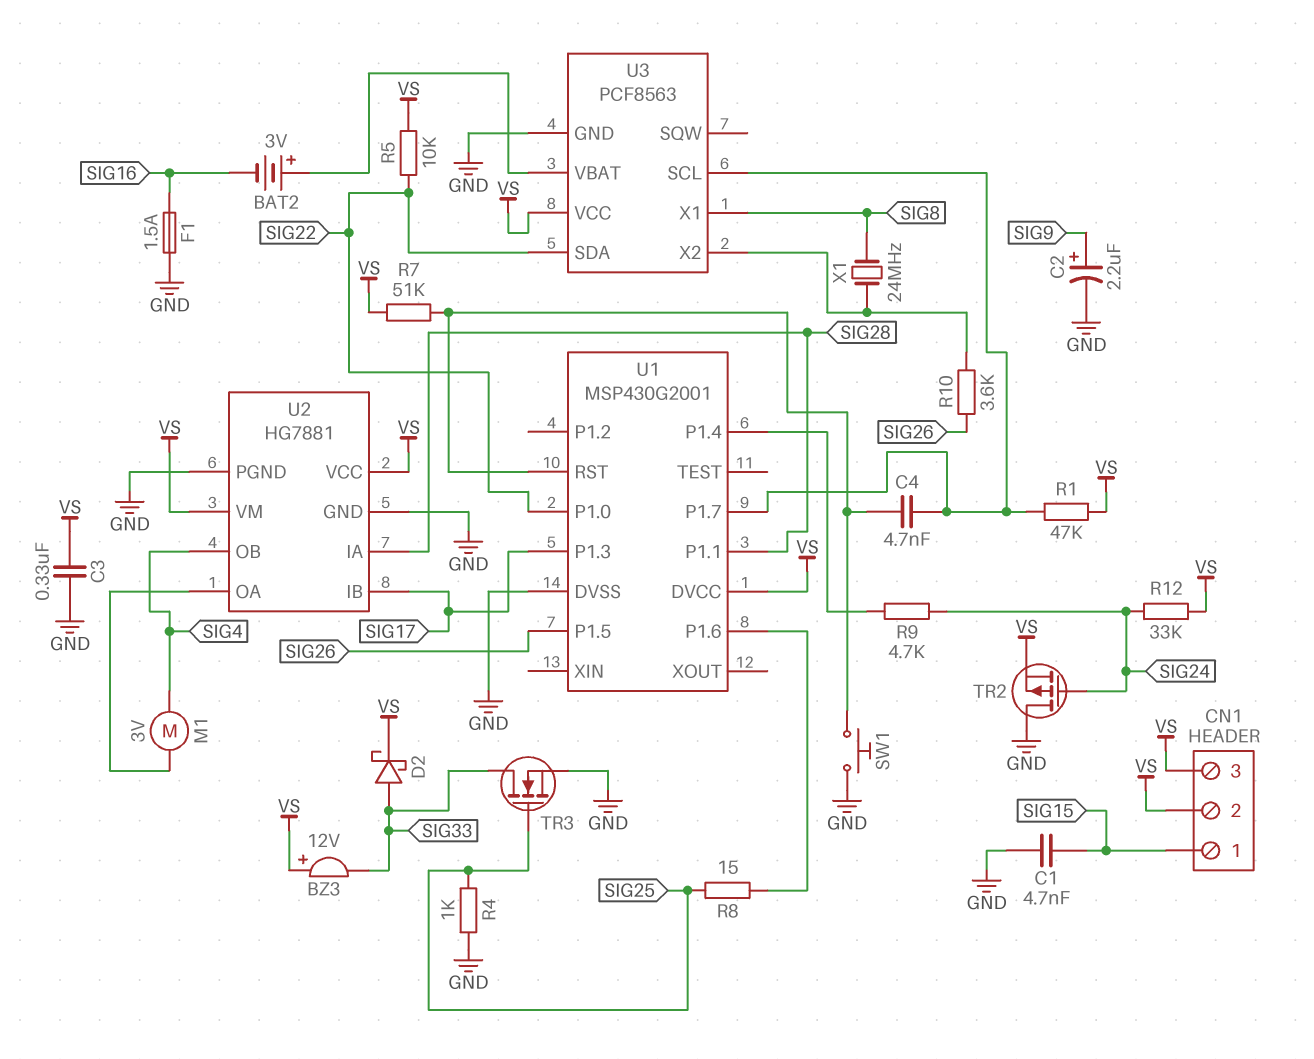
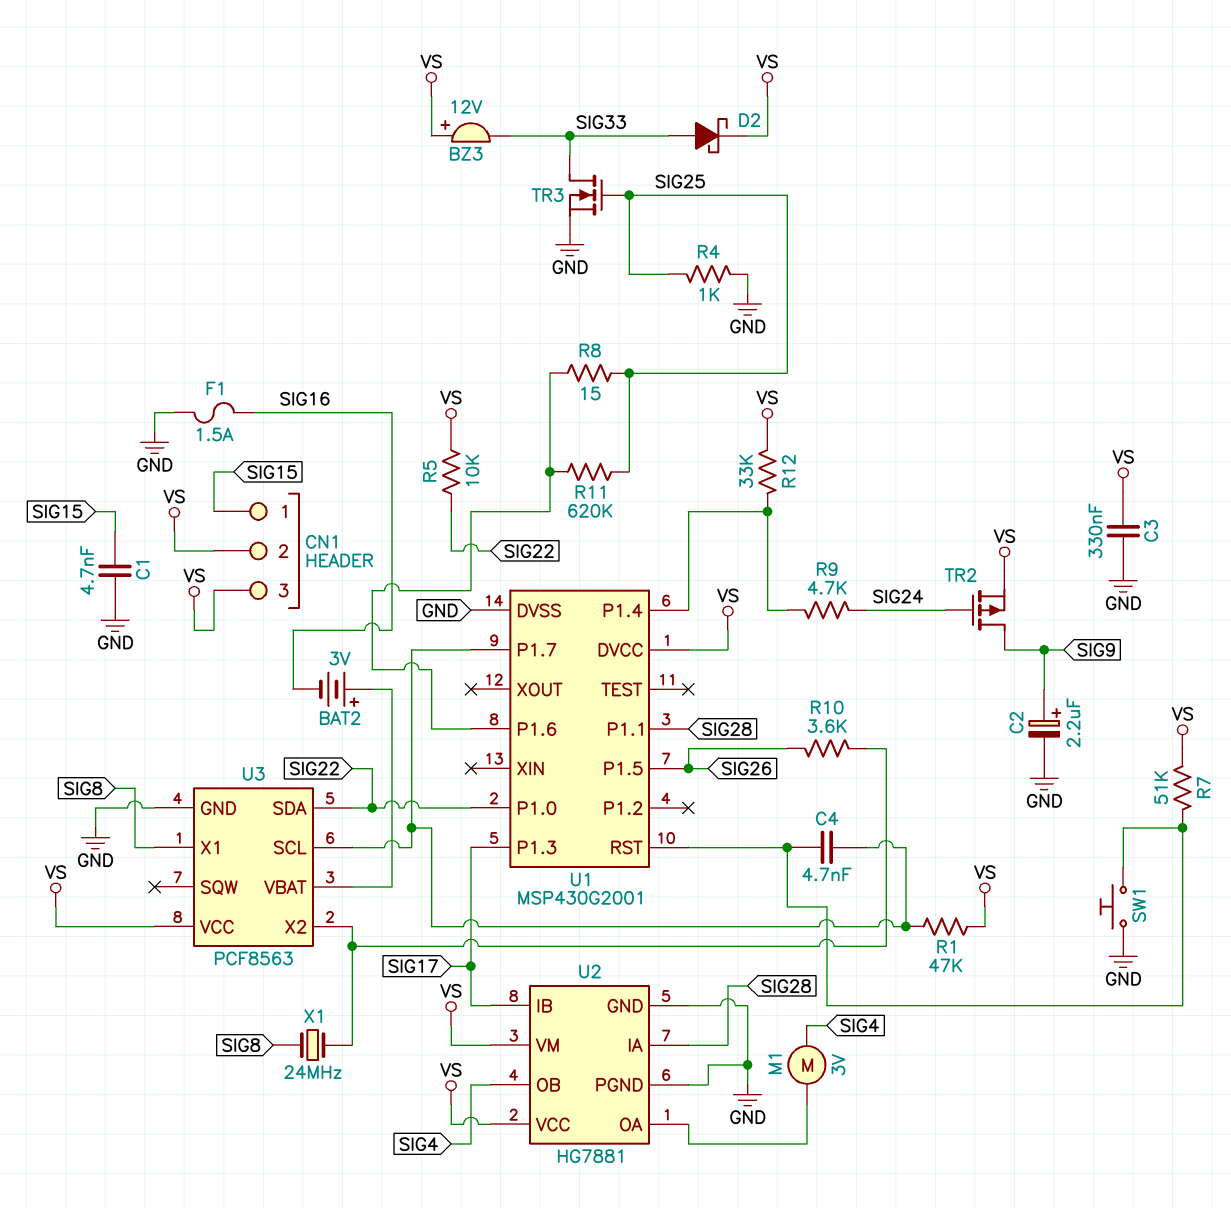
R11: none -> 620k (SIG25, U1/P1.6)
R12: 33k (SIG24, VS) -> 33k (U1/P1.4, VS)
TR2: PMOS (G SIG24, D GND, S VS) -> PMOS (G SIG24, D SIG9, S VS)

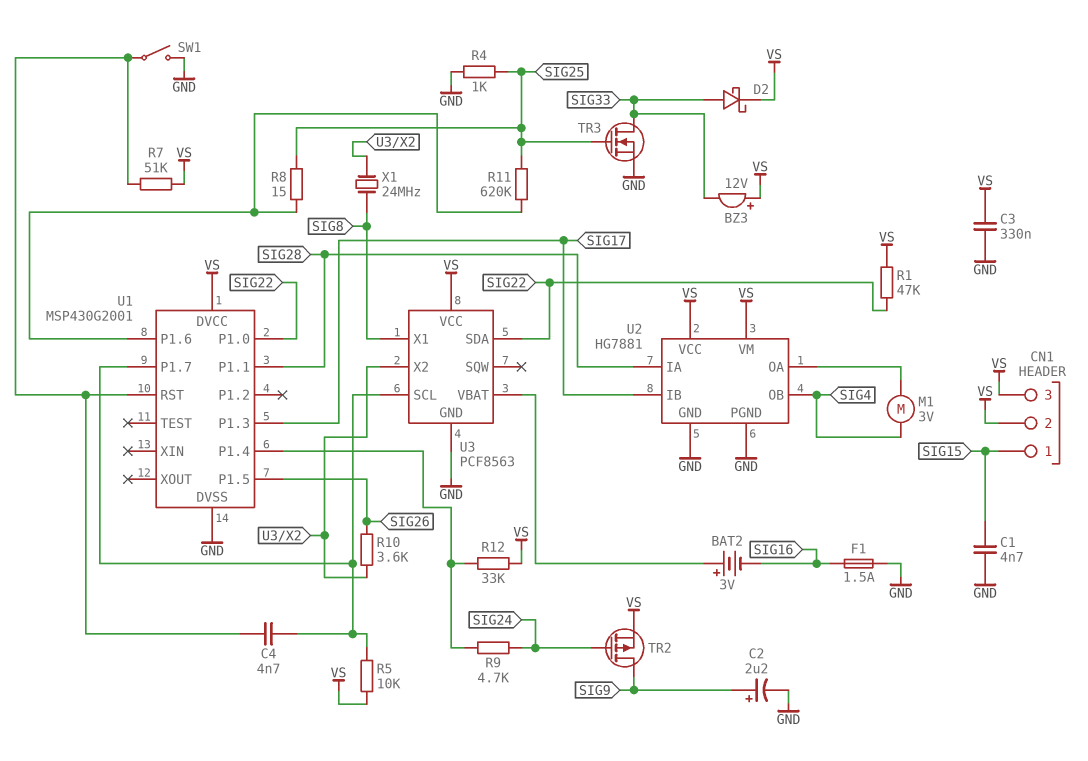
R1: 47k (U1/P1.7, VS) -> 47k (SIG22, VS)
R5: 10k (SIG22, VS) -> 10k (U1/P1.7, VS)
SW1: button (GND, U1/RST) -> switch (GND, U1/RST)

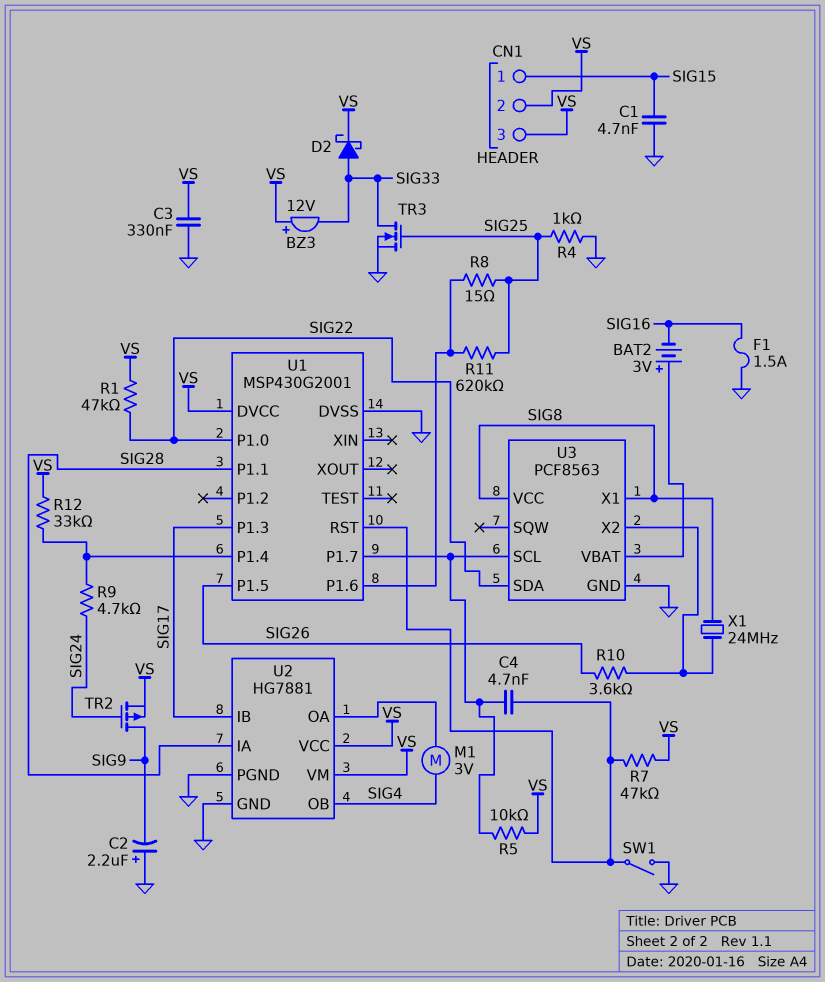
C2: 2.2uF (plus SIG9, minus GND) -> 2.2uF (plus GND, minus SIG9)
R7: 51k (U1/RST, VS) -> 47k (U1/RST, VS)
U3 pin VCC: VS -> SIG8

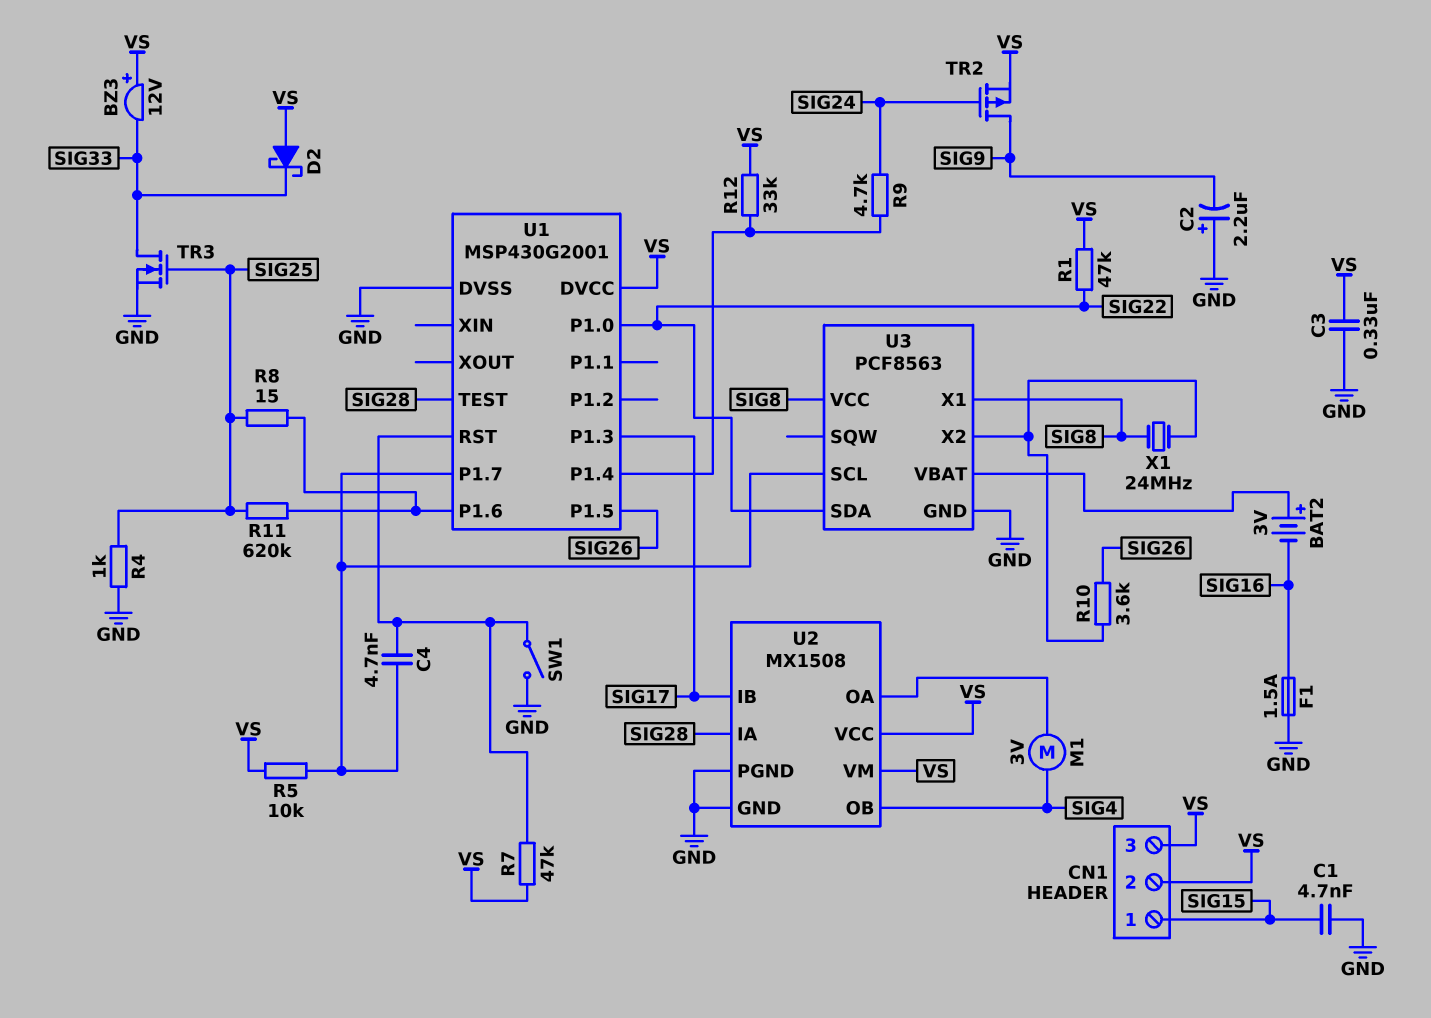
D2: schottky (A SIG33, K VS) -> schottky (A VS, K SIG33)
U1 pin P1.1: SIG28 -> none
U1 pin TEST: none -> SIG28
U2: HG7881 -> MX1508

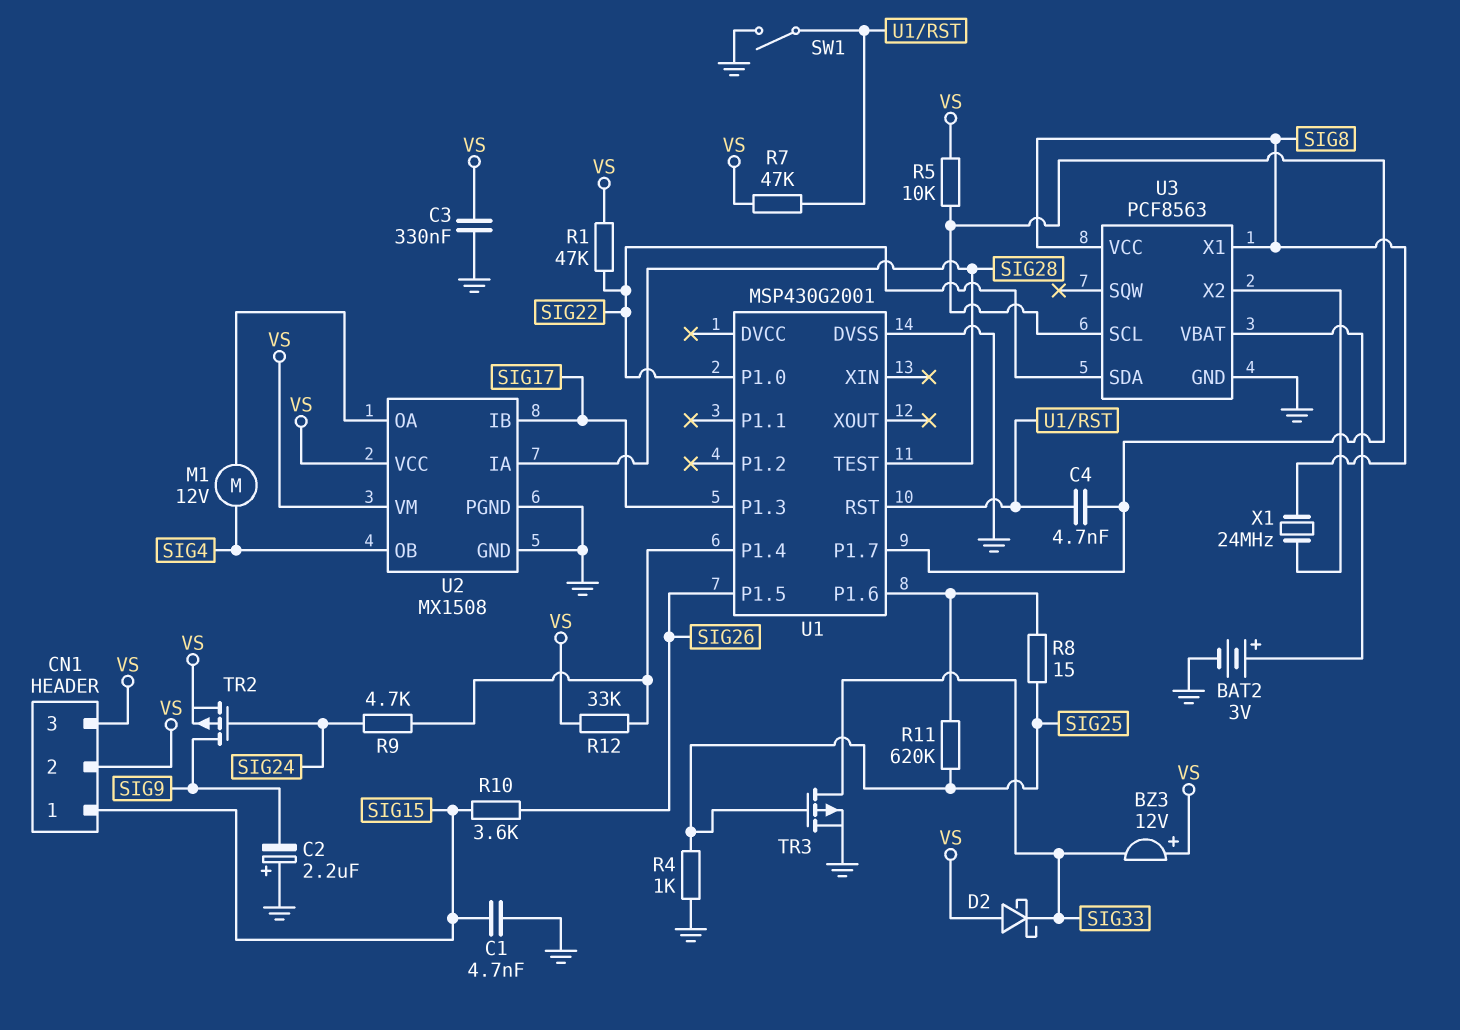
BAT2: 3V (plus U3/VBAT, minus SIG16) -> 3V (plus U3/VBAT, minus GND)
F1: 1.5A (GND, SIG16) -> none
M1: motor 3V (SIG4, U2/OA) -> motor 12V (SIG4, U2/OA)
R10: 3.6k (SIG26, U3/X2) -> 3.6k (SIG15, SIG26)
TR3: NMOS (G SIG25, D SIG33, S GND) -> PMOS (G SIG25, D SIG33, S GND)
U1 pin DVCC: VS -> none

